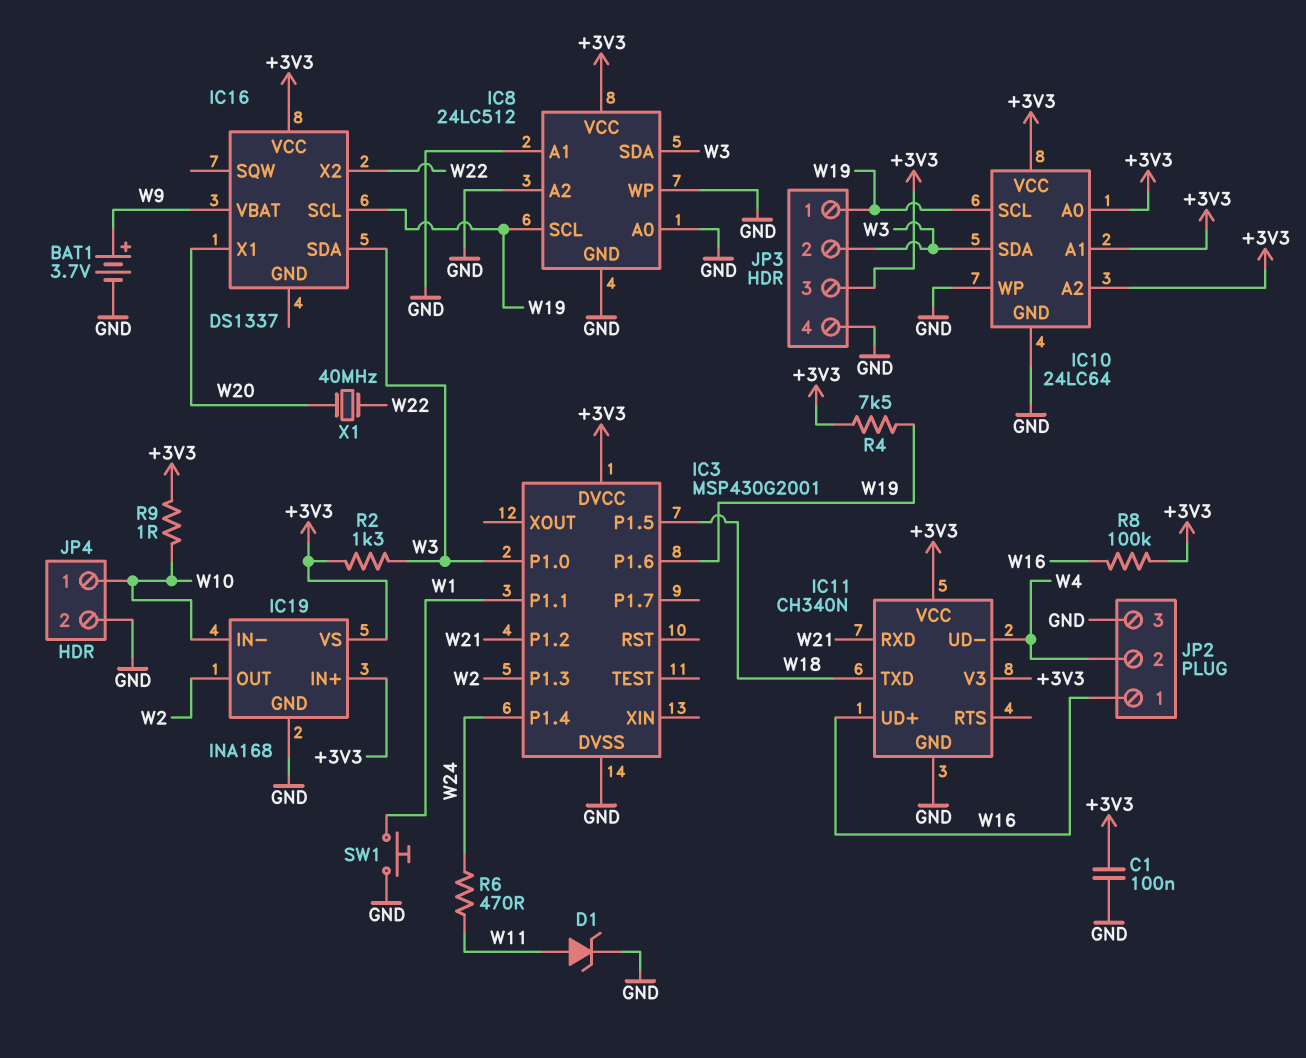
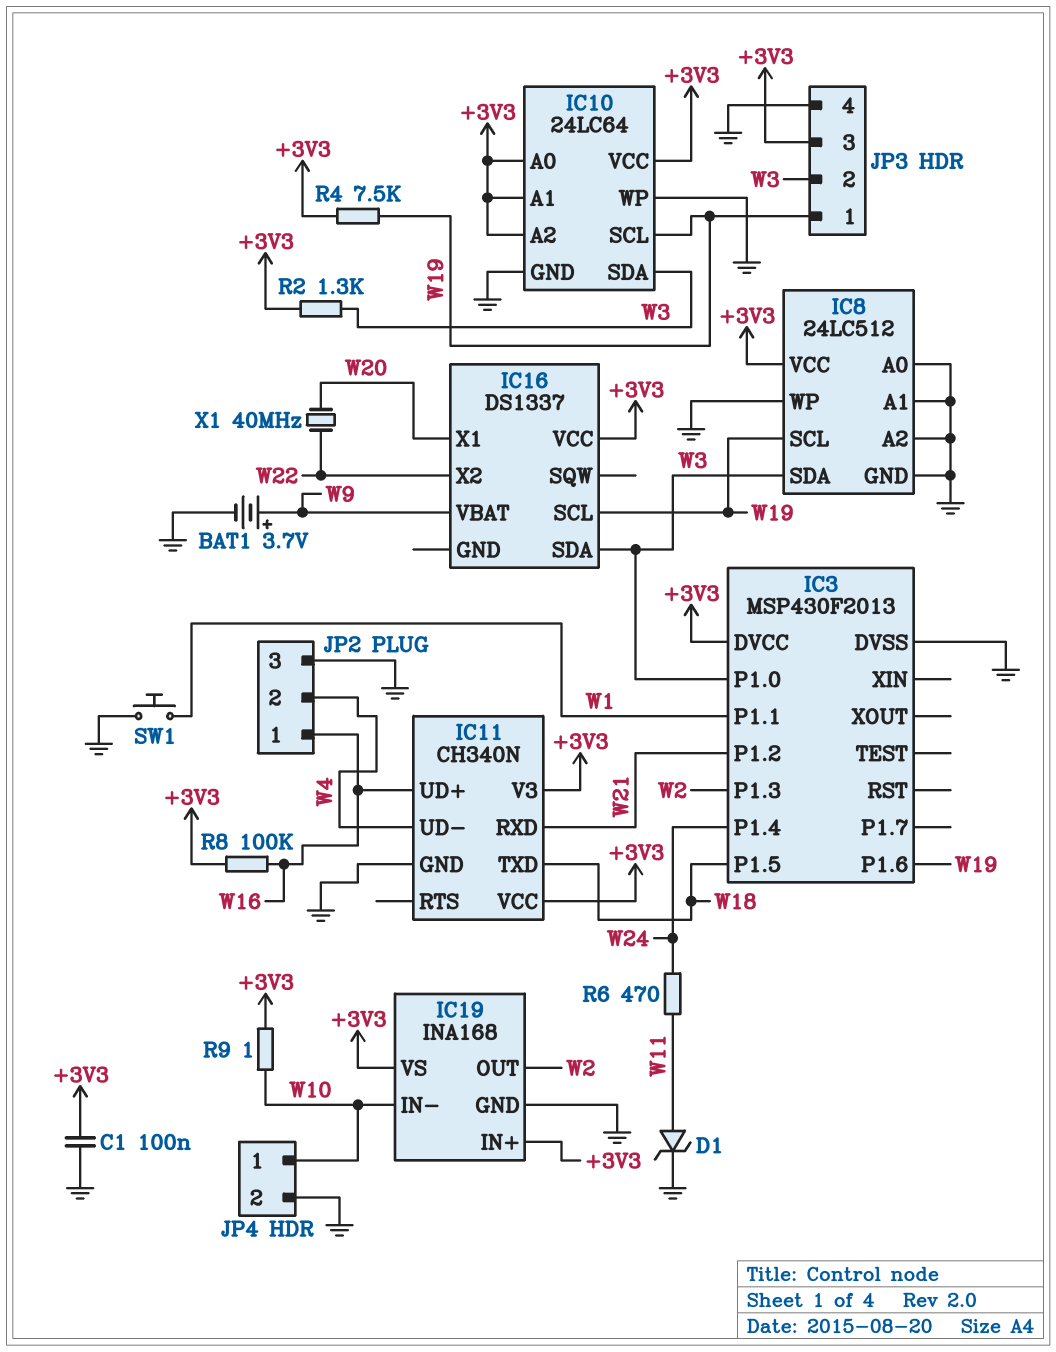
IC3: MSP430G2001 -> MSP430F2013

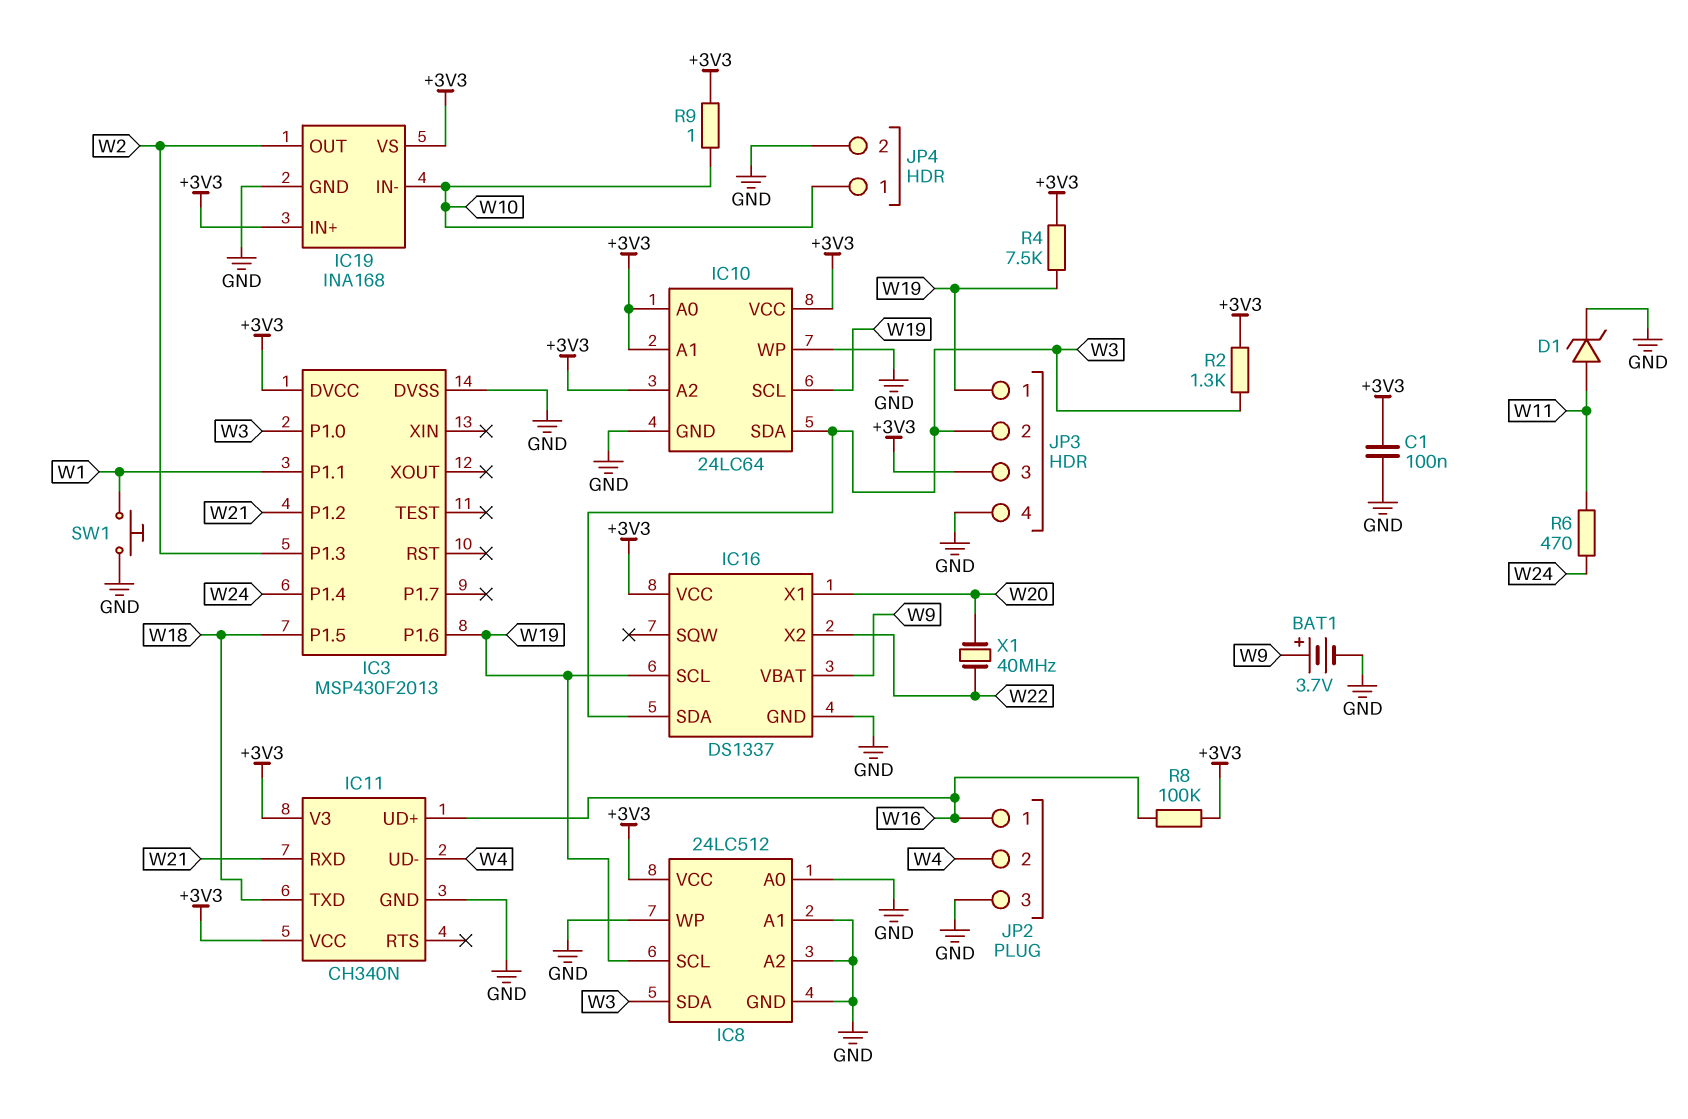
IC16 pin GND: none -> GND

